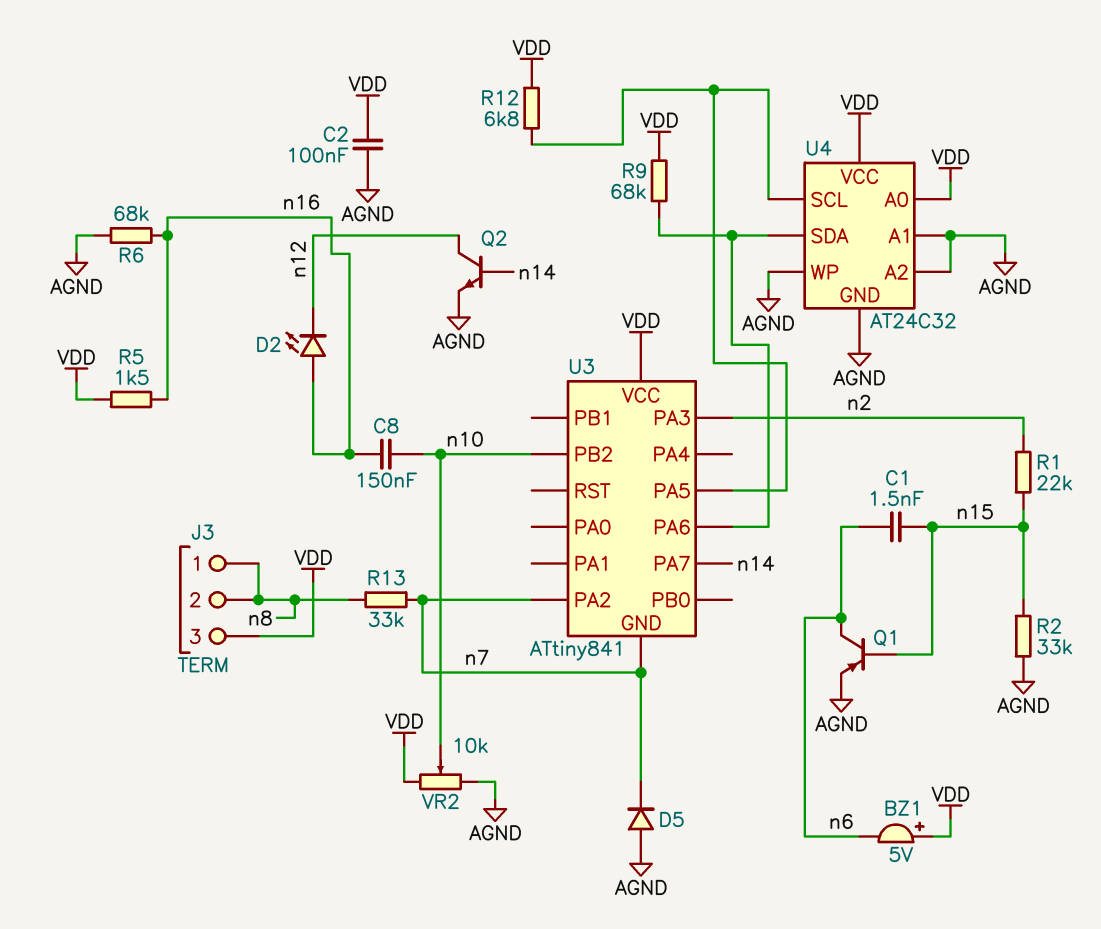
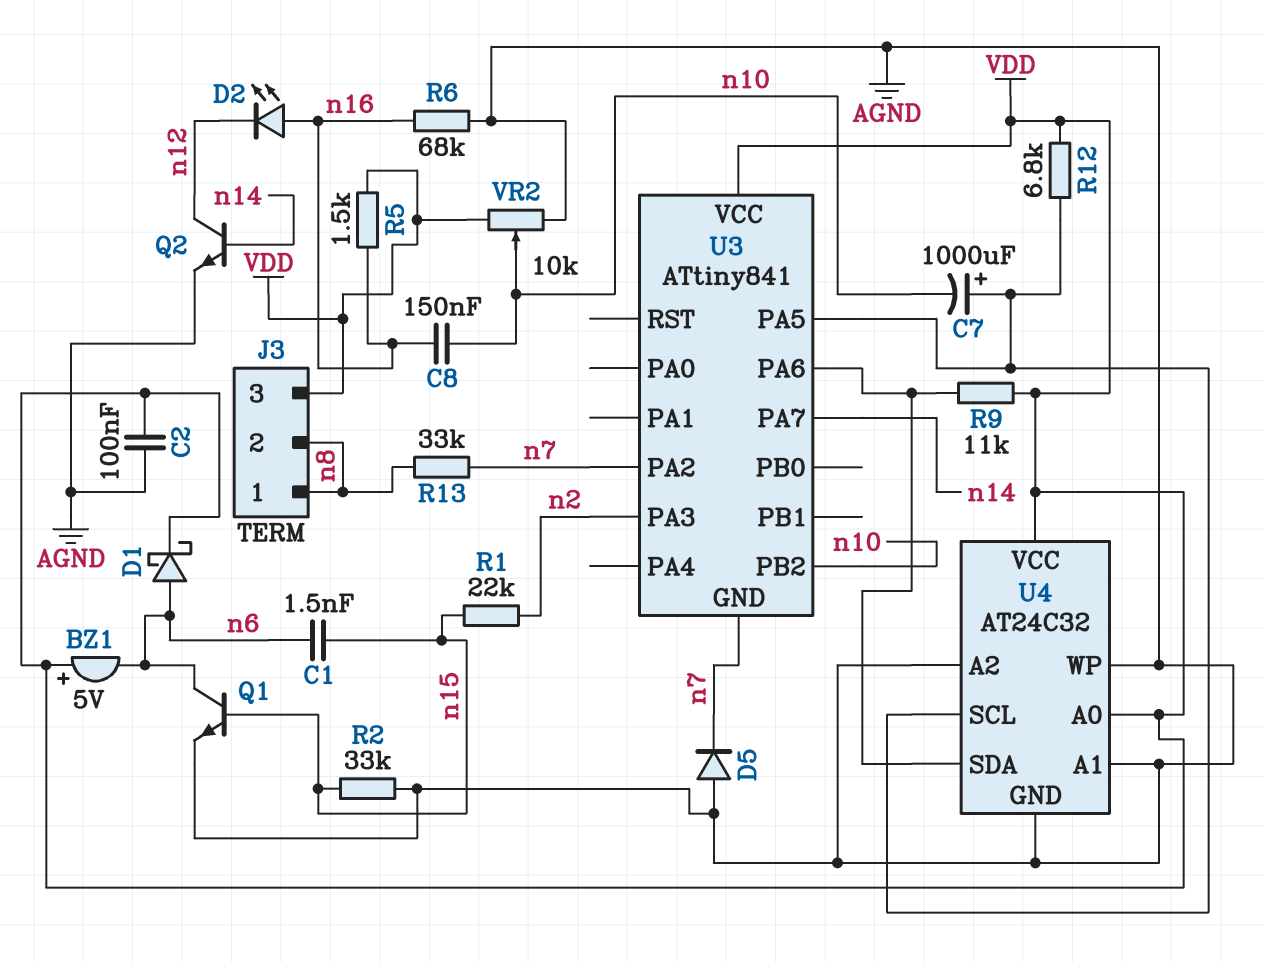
C7: none -> 1000uF (plus U3/PA5, minus n10)
D1: none -> schottky (A n6, K VDD)
Q1: PNP (B n15, C n6, E AGND) -> NPN (B n15, C n6, E AGND)
R9: 68k (U3/PA6, VDD) -> 11k (U3/PA6, VDD)

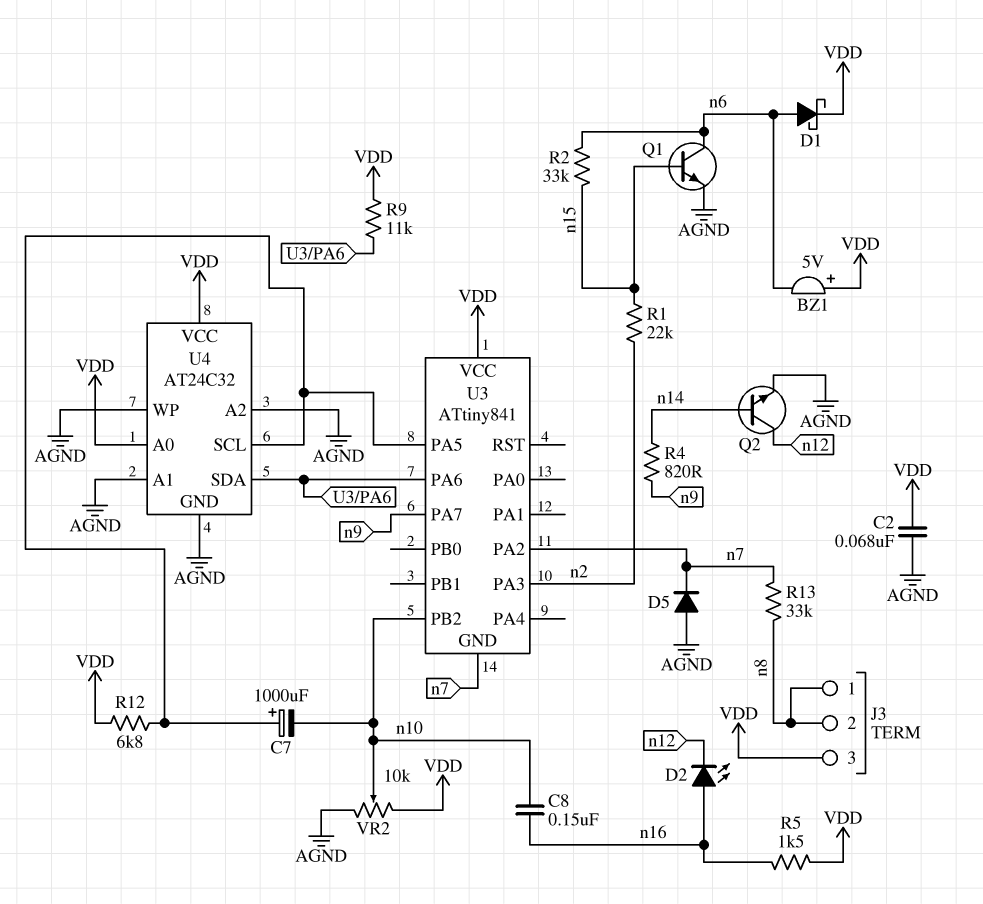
C1: 1.5nF (n6, n15) -> none
C2: 100nF (AGND, VDD) -> 68nF (AGND, VDD)
R2: 33k (AGND, n15) -> 33k (n6, n15)
R4: none -> 820 (n9, n14)
R6: 68k (AGND, n16) -> none
U3 pin PA7: n14 -> n9

